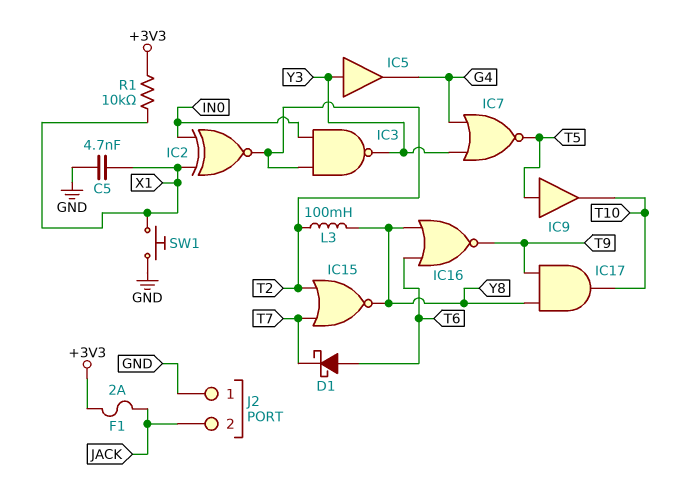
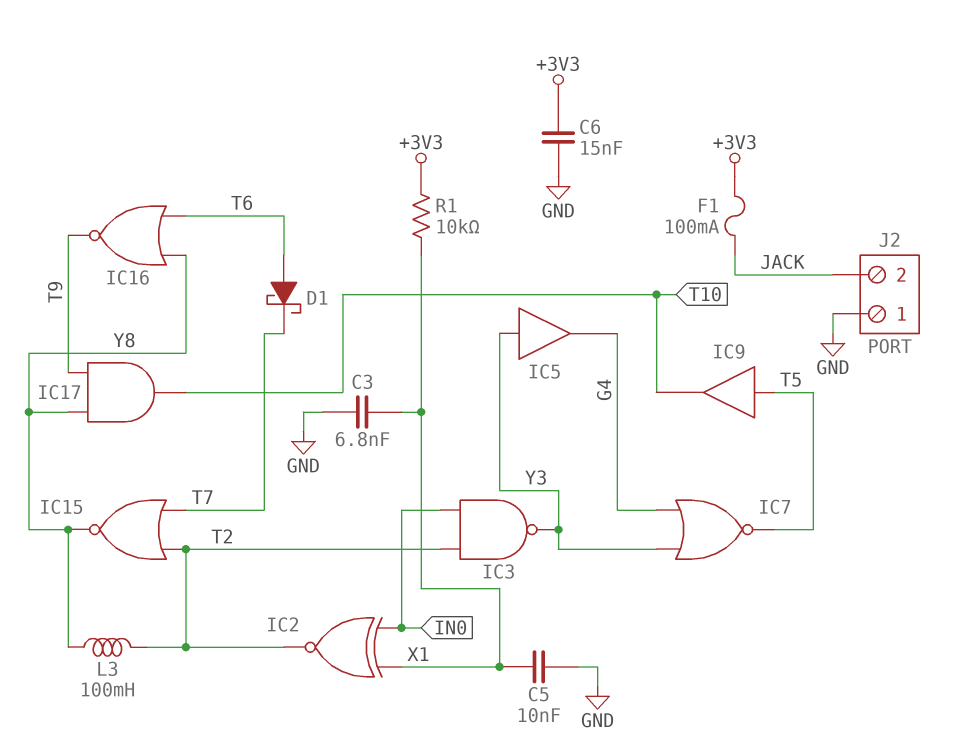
C3: none -> 6.8nF (GND, X1)
C5: 4.7nF (GND, X1) -> 10nF (GND, X1)
C6: none -> 15nF (+3V3, GND)
F1: 2A (+3V3, JACK) -> 100mA (+3V3, JACK)
SW1: button (GND, X1) -> none

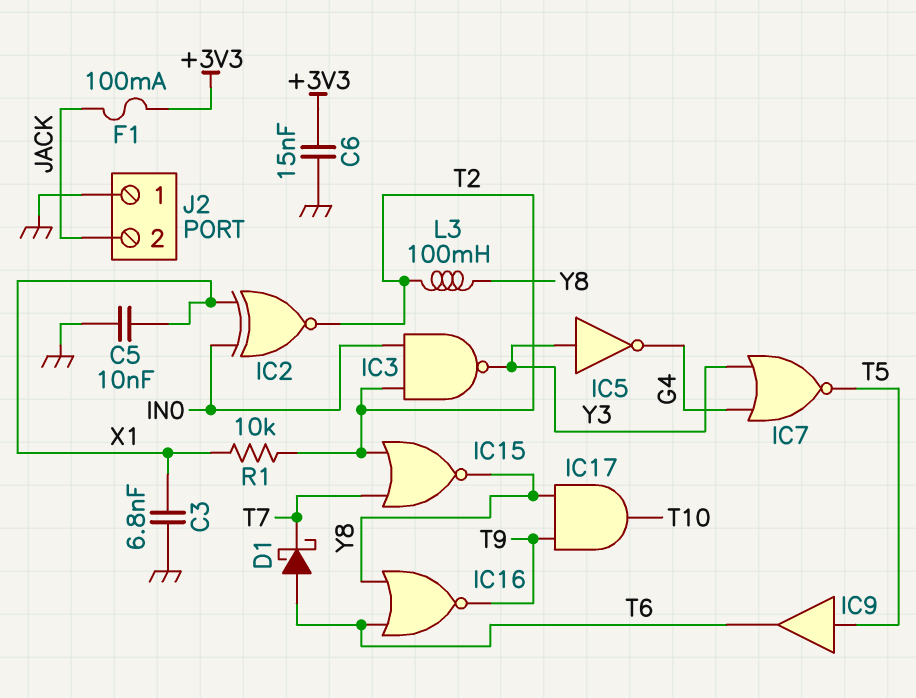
IC5: buffer (in Y3, out G4) -> NOT (in Y3, out G4)
IC9: buffer (in T5, out T10) -> buffer (in T5, out T6)
R1: 10k (+3V3, X1) -> 10k (T2, X1)

